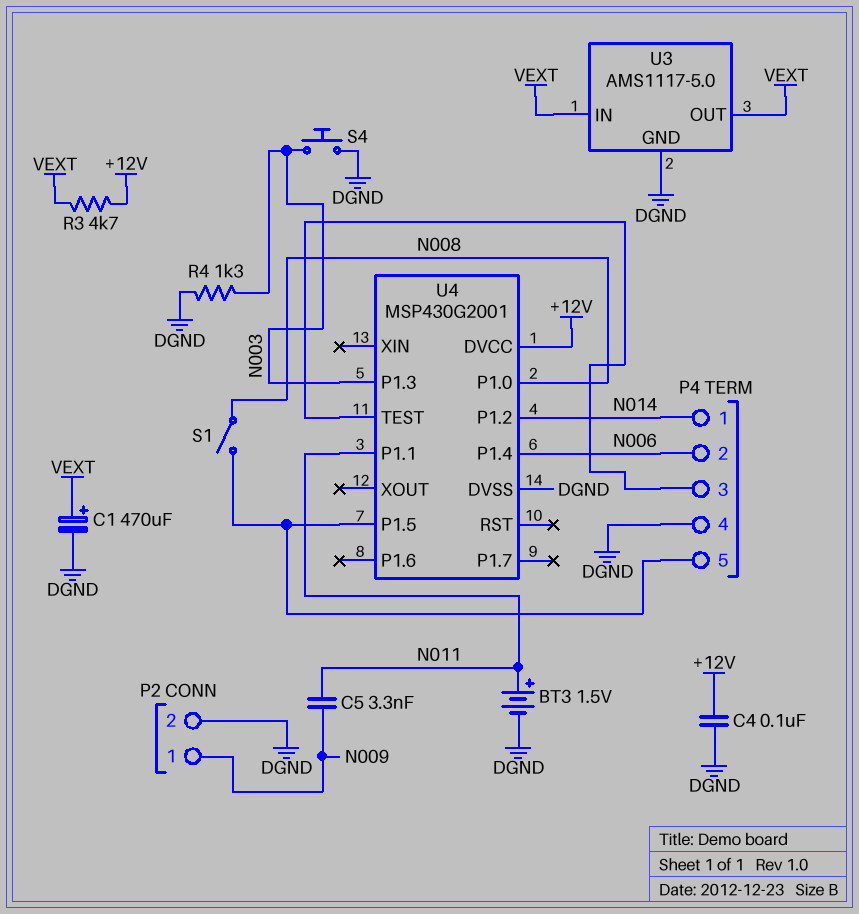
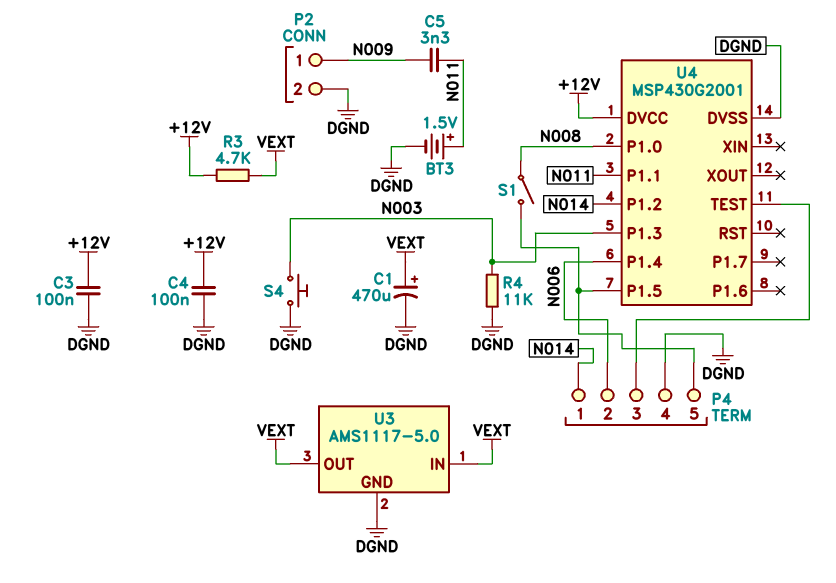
C3: none -> 100nF (+12V, DGND)
R4: 1.3k (DGND, N003) -> 11k (DGND, N003)

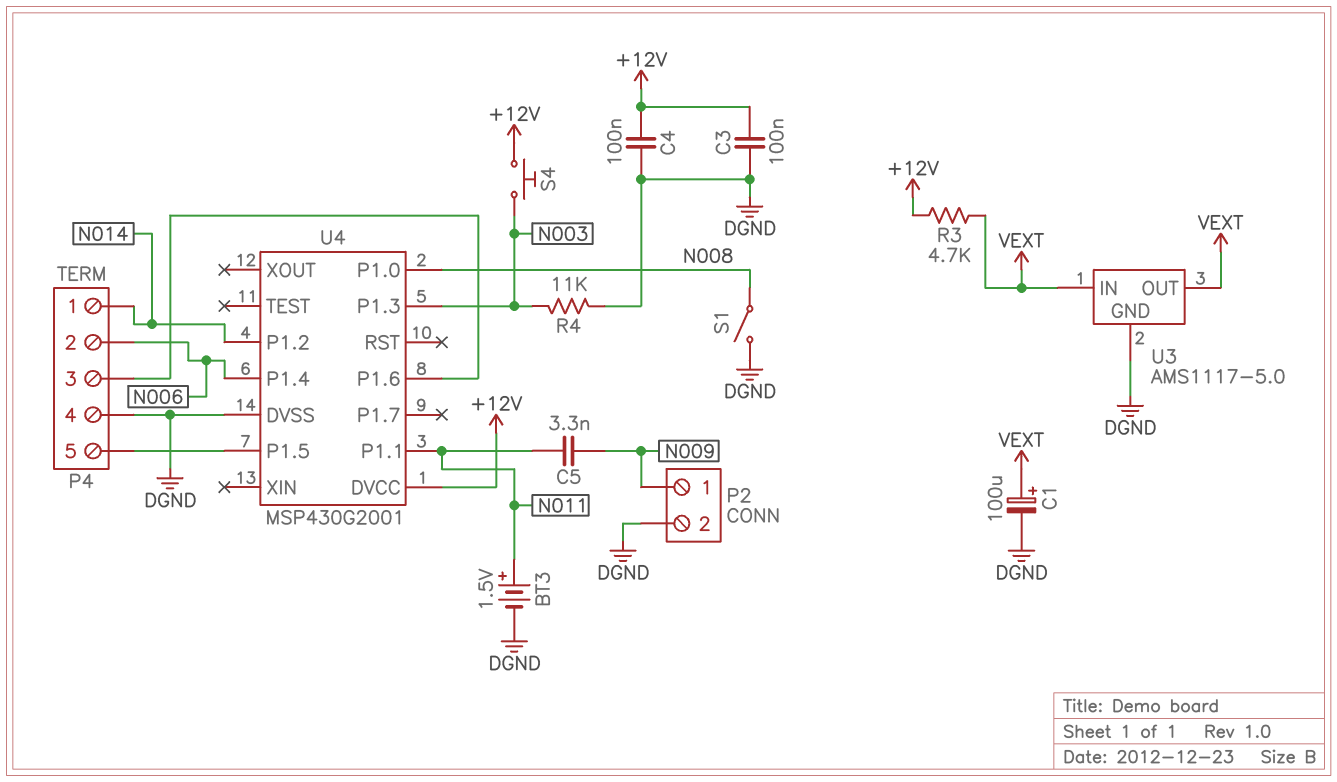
C1: 470uF (plus VEXT, minus DGND) -> 100uF (plus VEXT, minus DGND)
S1: switch (N008, P4/5) -> switch (DGND, N008)
S4: button (DGND, N003) -> button (+12V, N003)
U4 pin P1.6: none -> P4/3
U4 pin TEST: P4/3 -> none

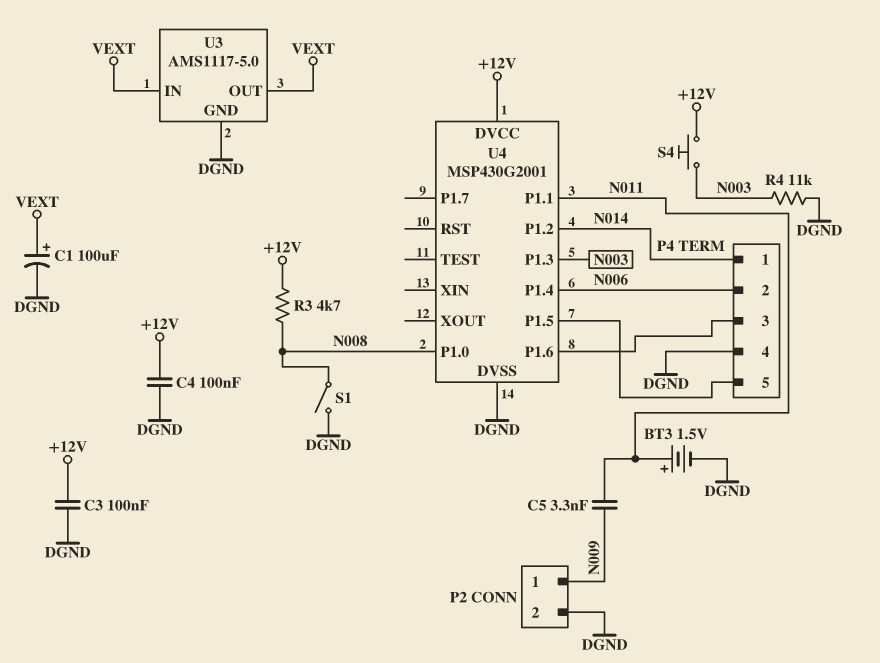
R3: 4.7k (+12V, VEXT) -> 4.7k (+12V, N008)

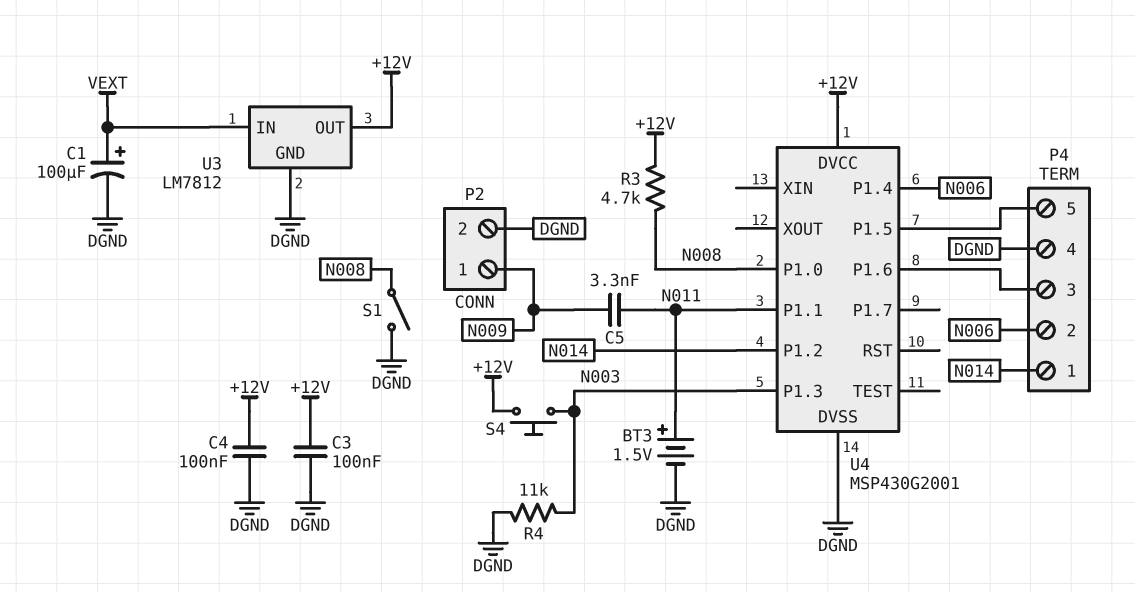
U3: AMS1117-5.0 -> LM7812
U3 pin OUT: VEXT -> +12V

